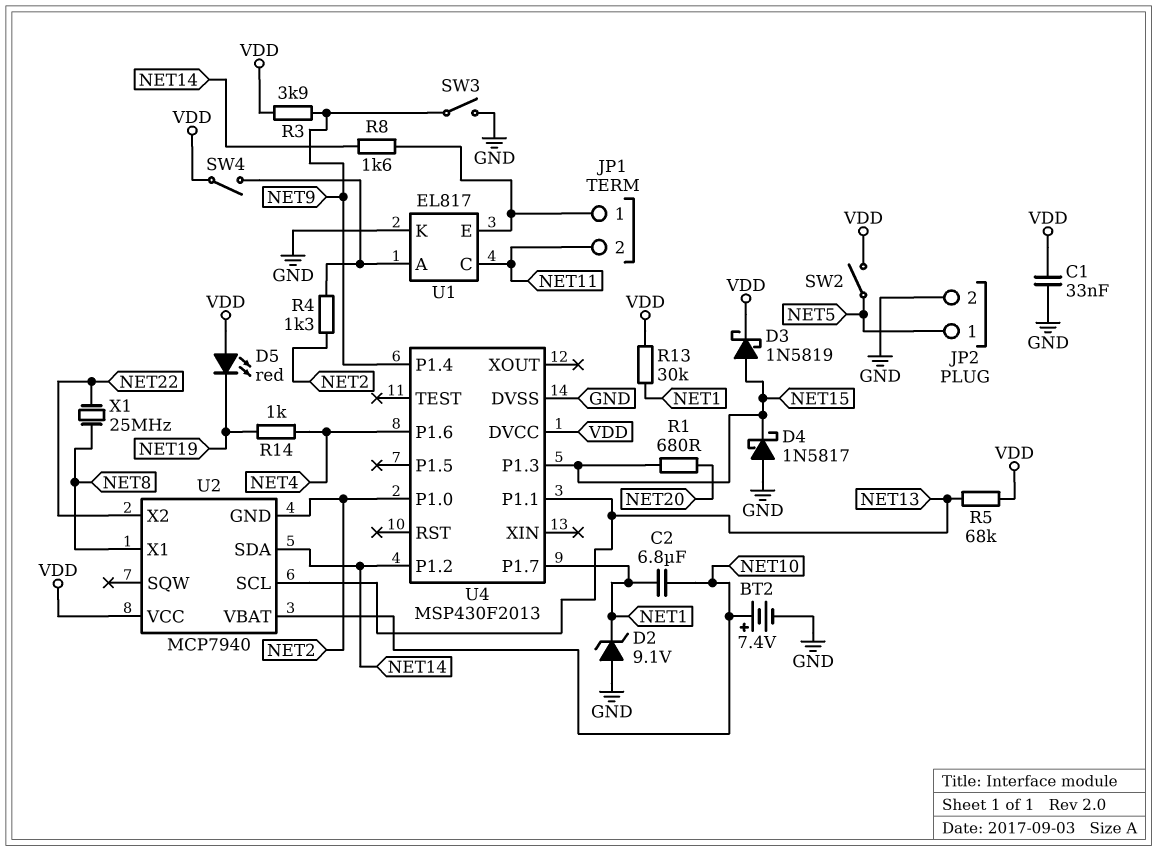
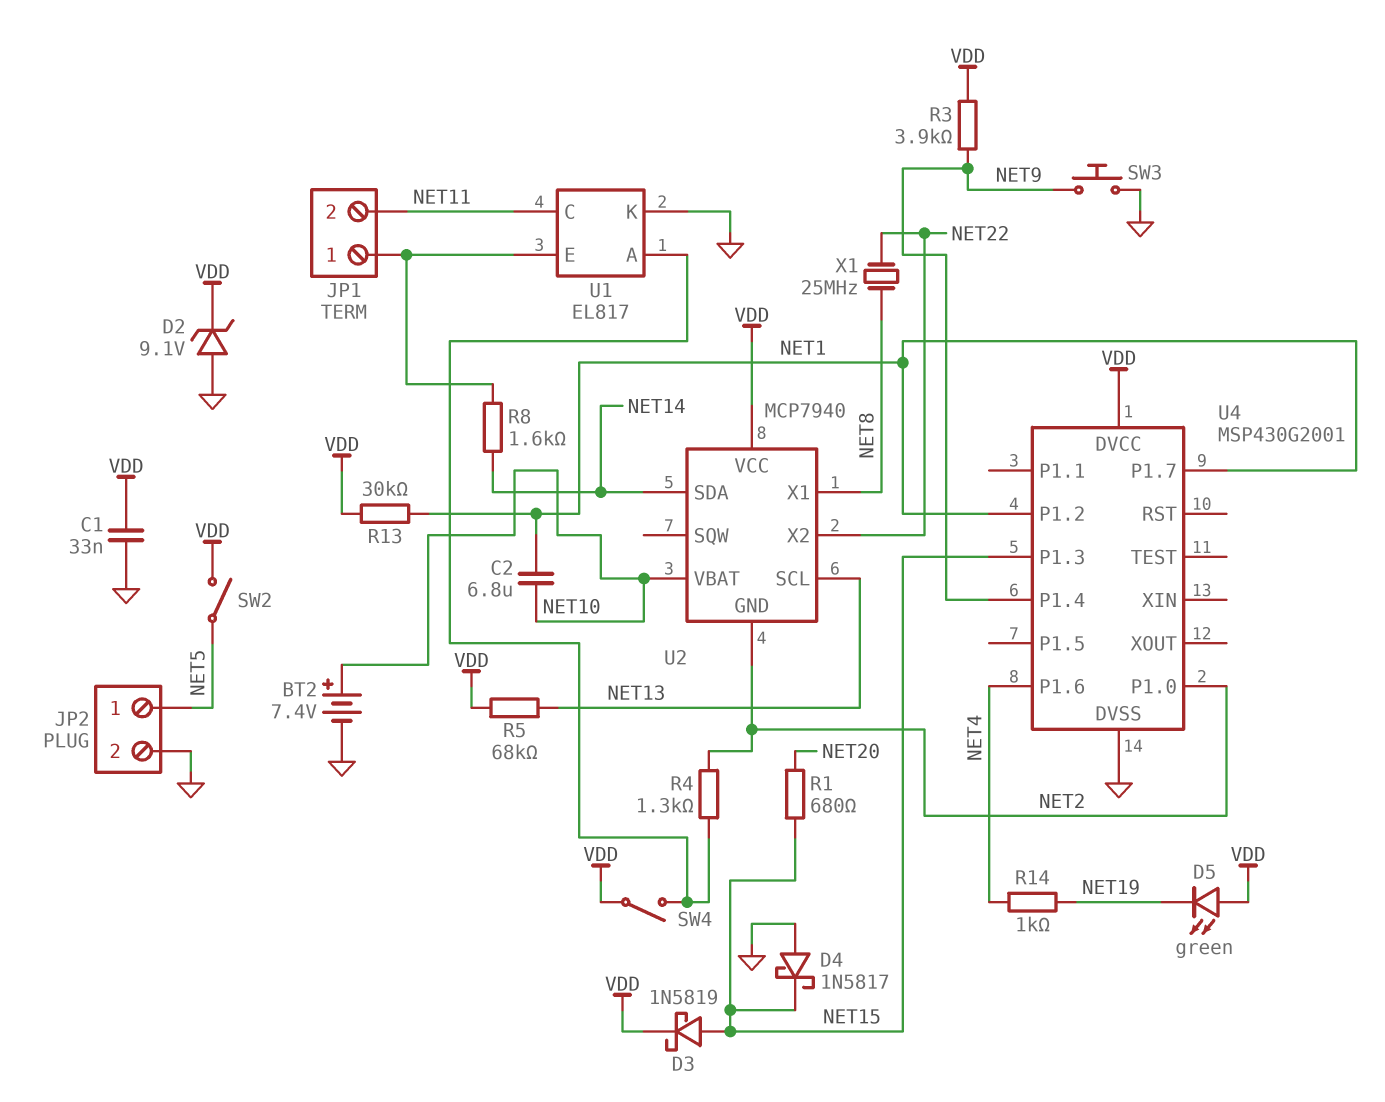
D2: zener 9.1V (A GND, K NET1) -> zener 9.1V (A GND, K VDD)
D5: LED red (A VDD, K NET19) -> LED green (A VDD, K NET19)
SW3: switch (GND, NET9) -> button (GND, NET9)
U4: MSP430F2013 -> MSP430G2001
U4 pin P1.1: NET13 -> none
U4 pin P1.2: NET14 -> NET1

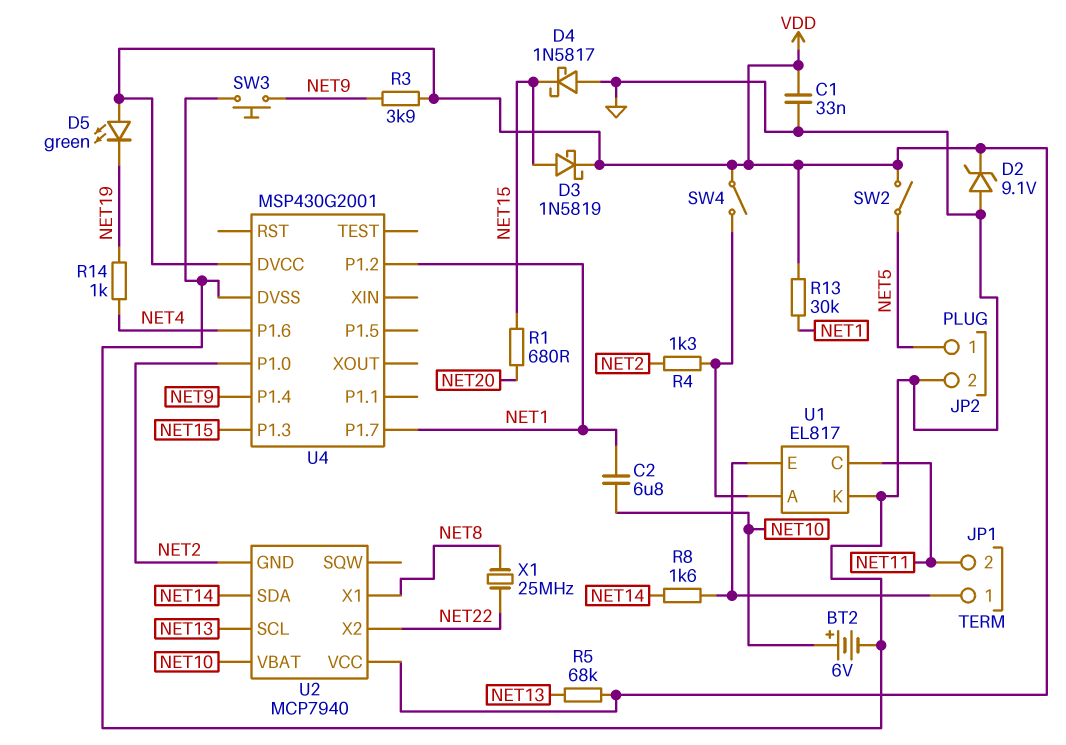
BT2: 7.4V (plus NET10, minus GND) -> 6V (plus NET10, minus GND)

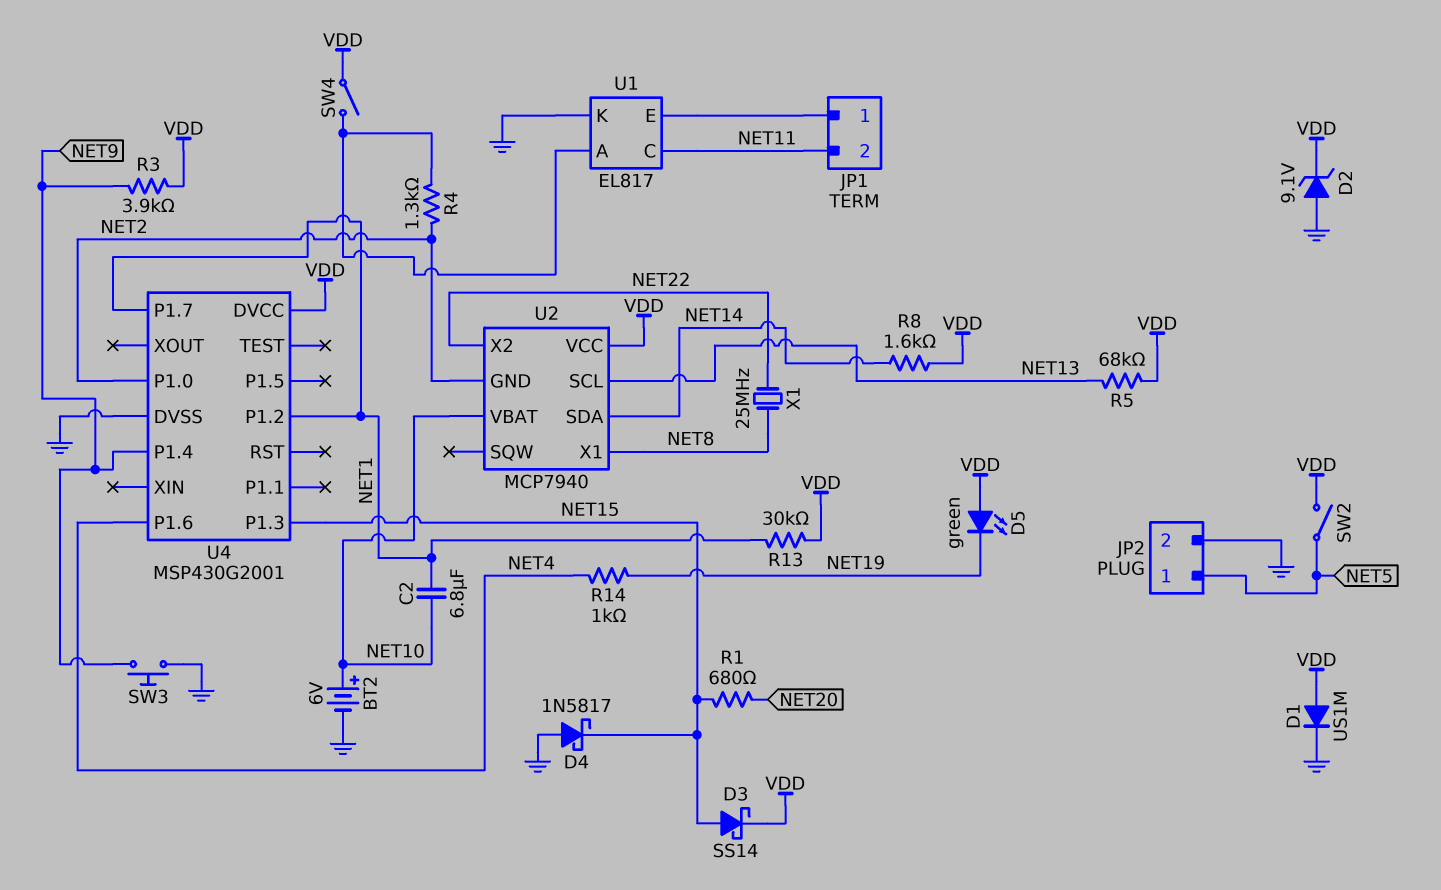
C1: 33nF (GND, VDD) -> none
D1: none -> diode US1M (A VDD, K GND)
D3: schottky 1N5819 (A NET15, K VDD) -> schottky SS14 (A NET15, K VDD)
R8: 1.6k (JP1/1, NET14) -> 1.6k (NET14, VDD)

